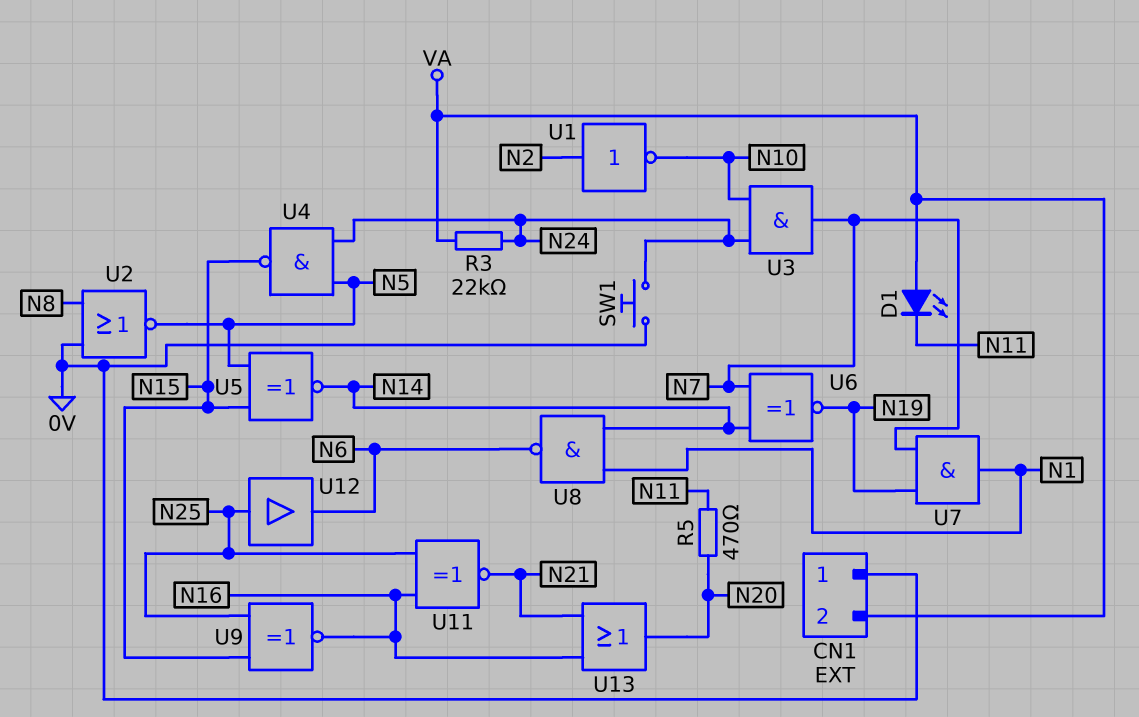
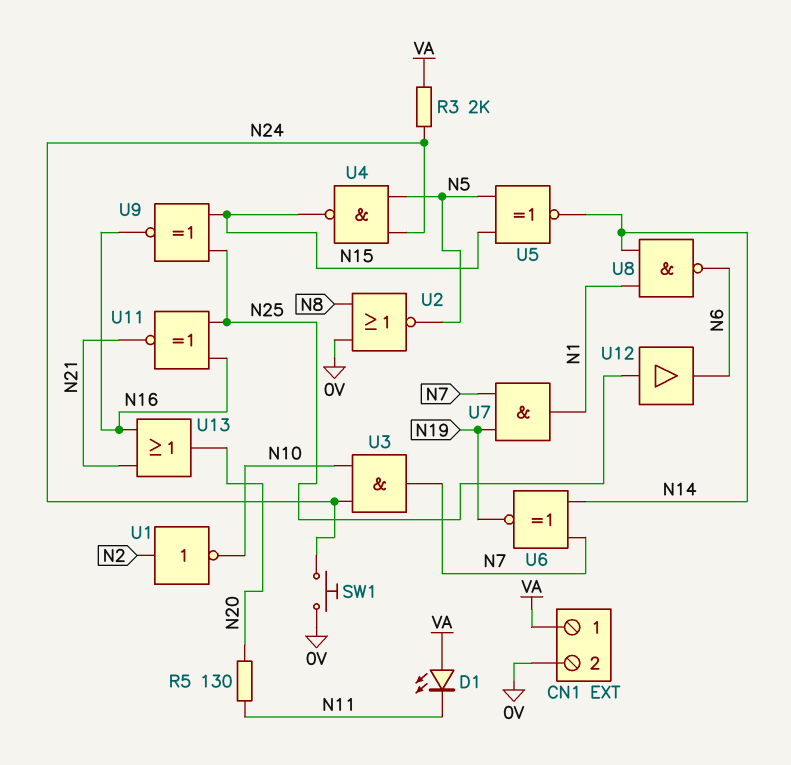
CN1 pin 1: 0V -> VA
CN1 pin 2: VA -> 0V
R3: 22k (N24, VA) -> 2k (N24, VA)
R5: 470 (N11, N20) -> 130 (N11, N20)

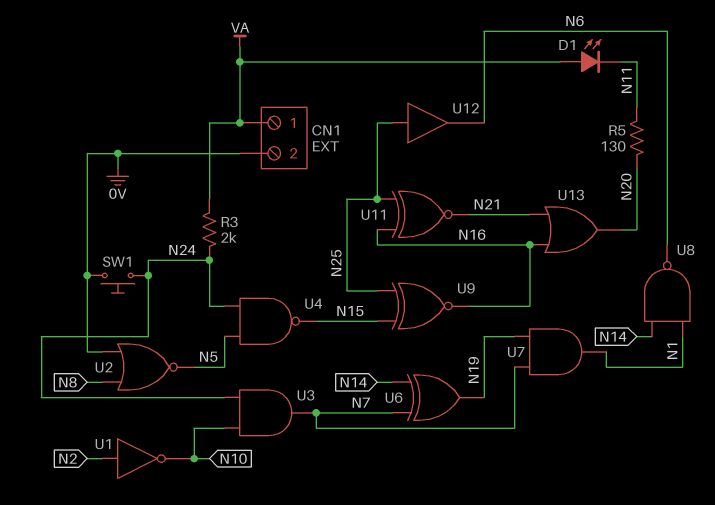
U5: XNOR (in N5, in N15, out N14) -> none
U6: XNOR (in N7, in N14, out N19) -> XOR (in N7, in N14, out N19)

